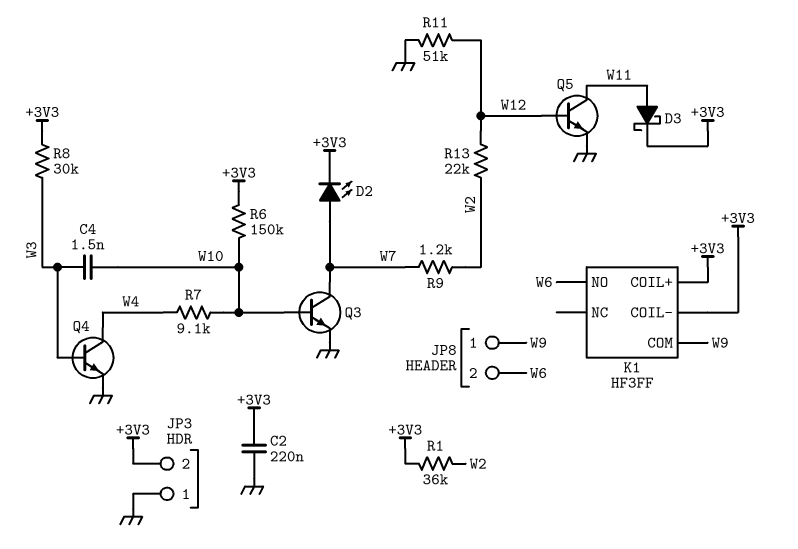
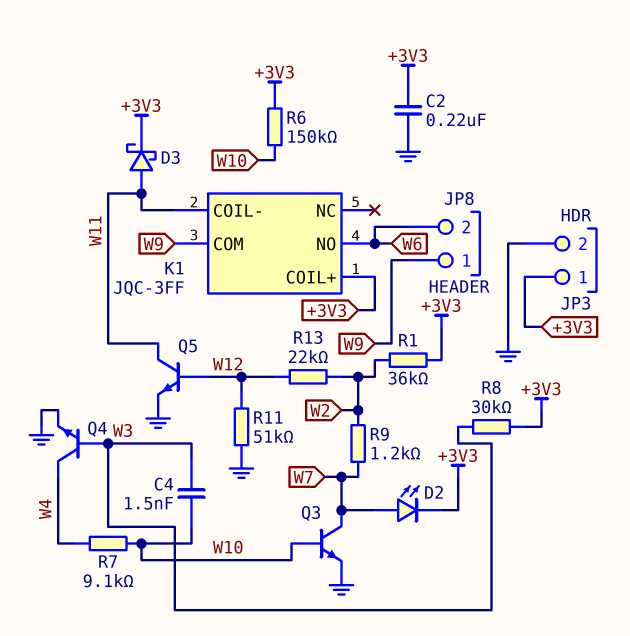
JP3 pin 1: GND -> +3V3
JP3 pin 2: +3V3 -> GND
K1: HF3FF -> JQC-3FF
K1 pin COIL-: +3V3 -> W11

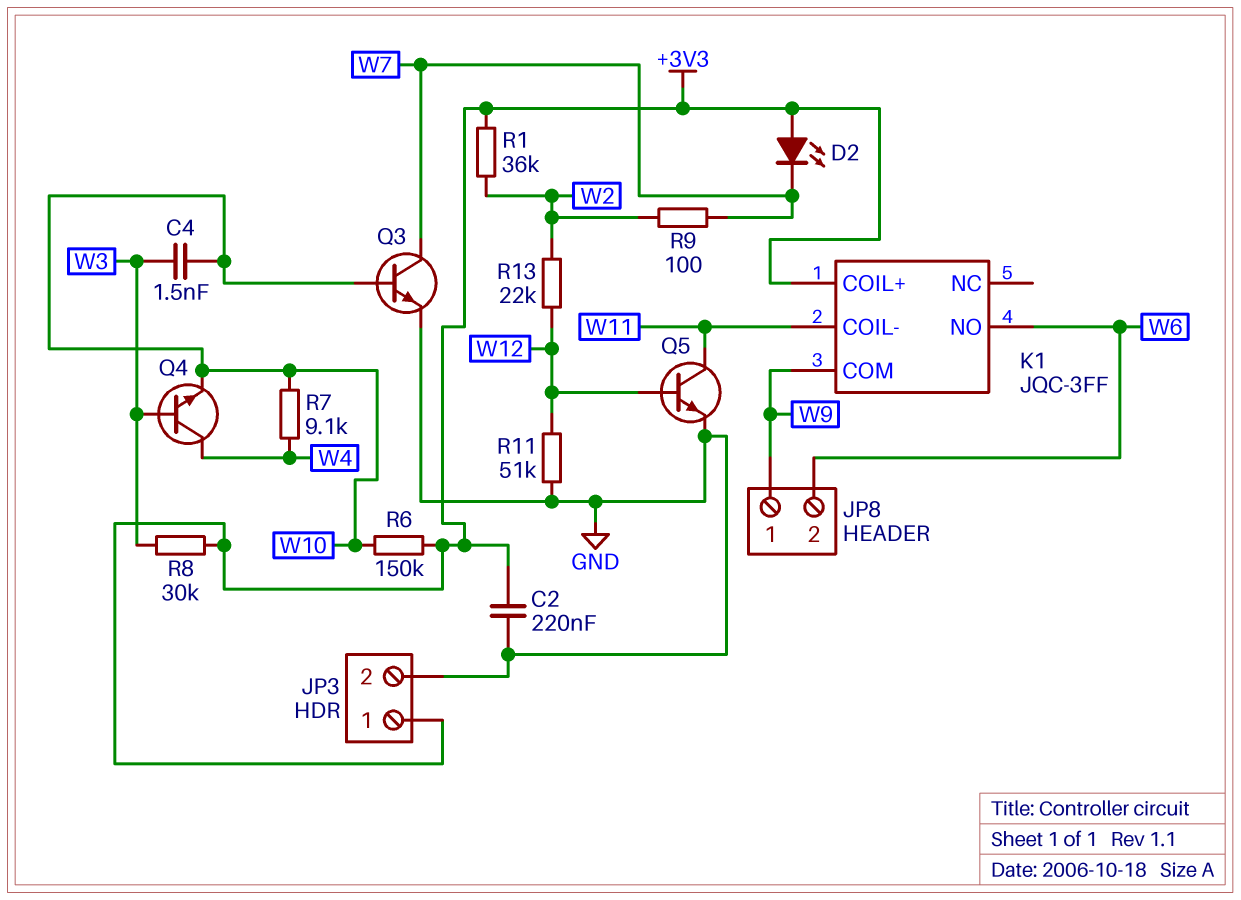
D2: LED (A W7, K +3V3) -> LED (A +3V3, K W7)
D3: schottky (A W11, K +3V3) -> none
Q4: NPN (B W3, C W4, E GND) -> NPN (B W3, C W4, E W10)
R9: 1.2k (W2, W7) -> 100 (W2, W7)

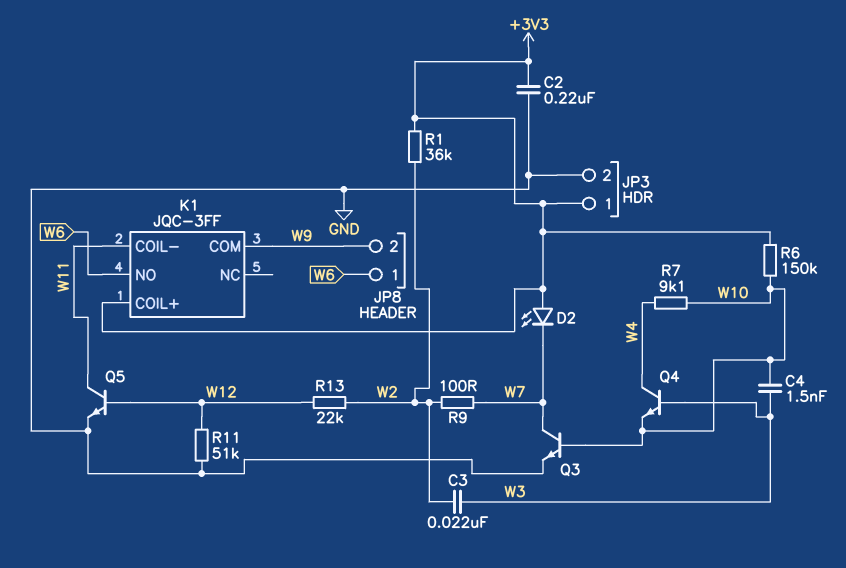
C3: none -> 22nF (W2, W3)
JP8 pin 1: W9 -> W6
JP8 pin 2: W6 -> W9
R8: 30k (+3V3, W3) -> none

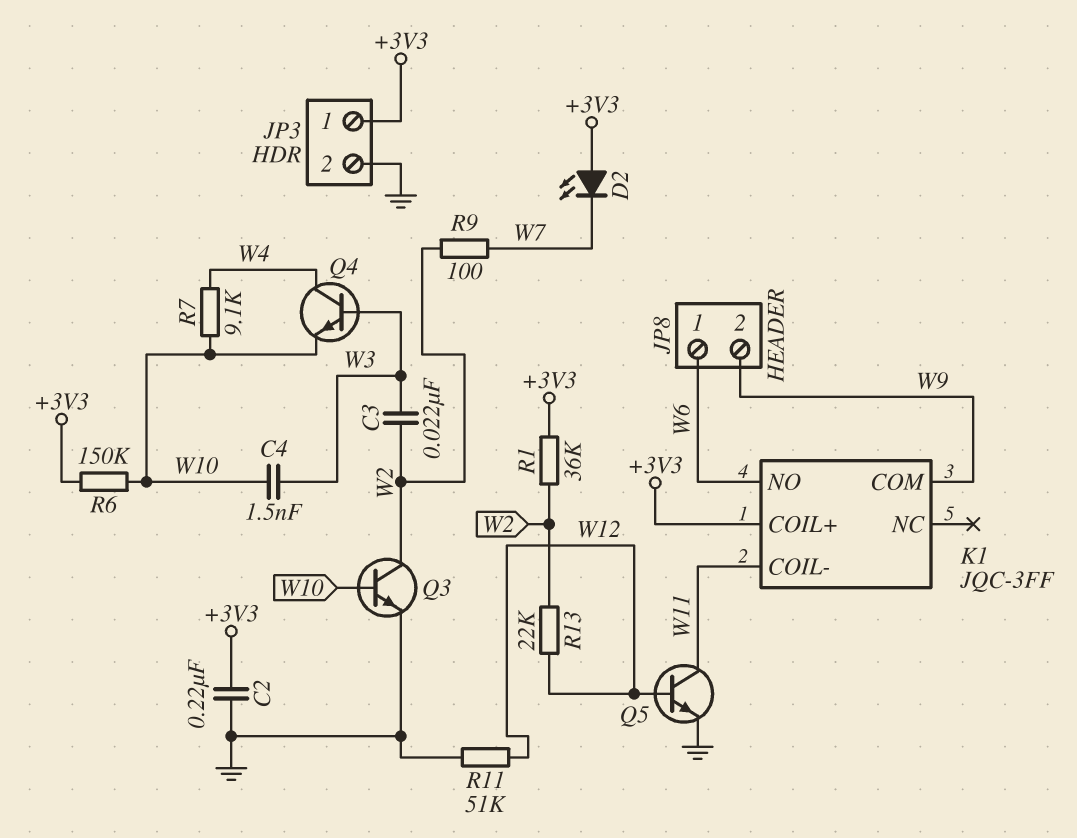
Q3: NPN (B W10, C W7, E GND) -> NPN (B W10, C W2, E GND)

